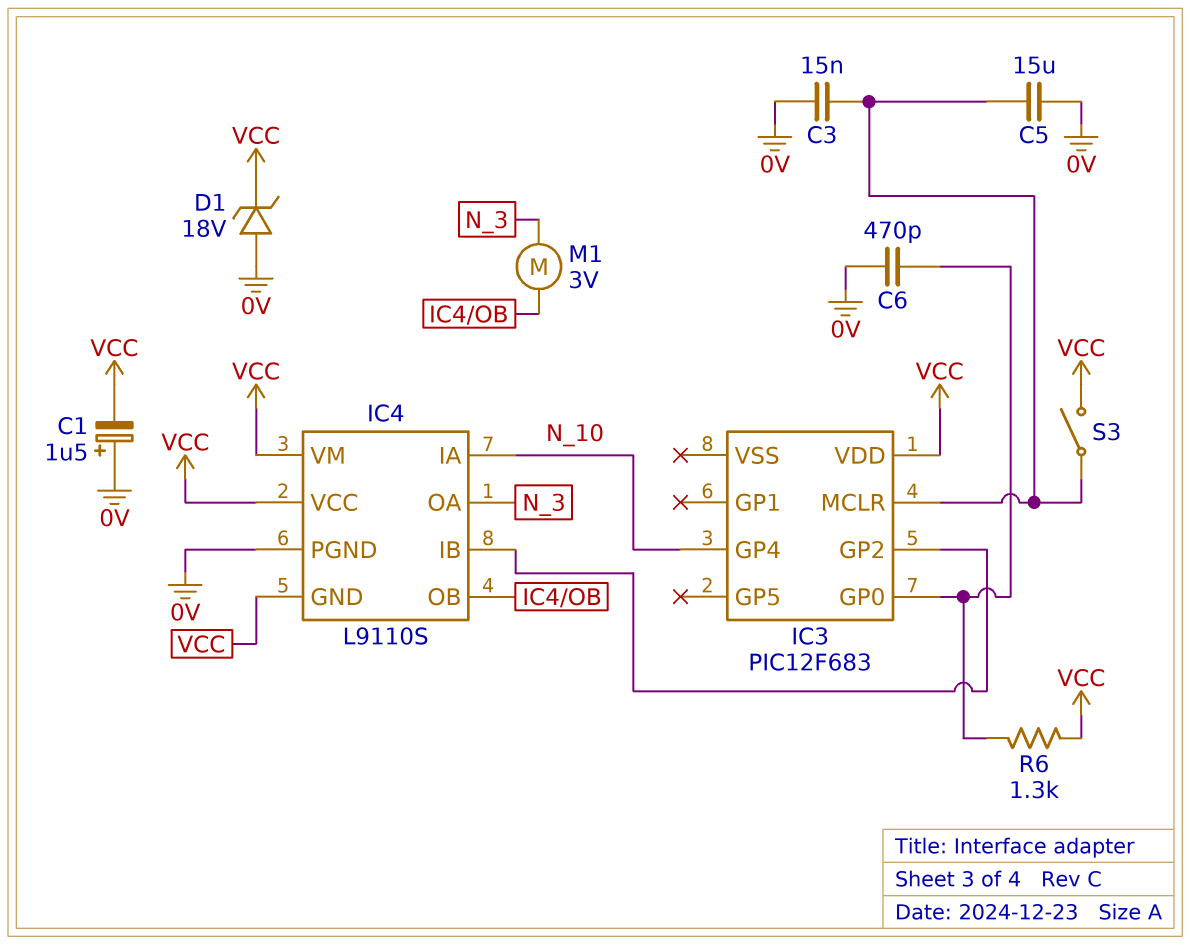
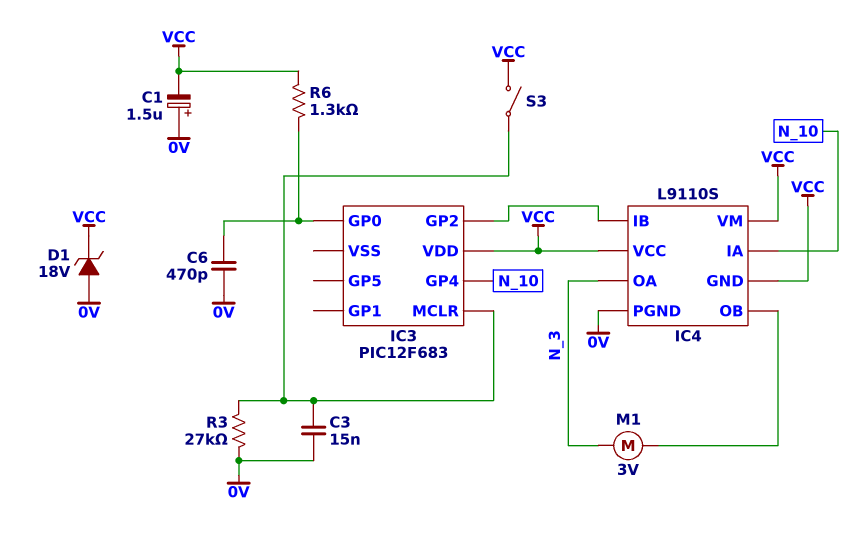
C5: 15uF (0V, IC3/MCLR) -> none
R3: none -> 27k (0V, IC3/MCLR)

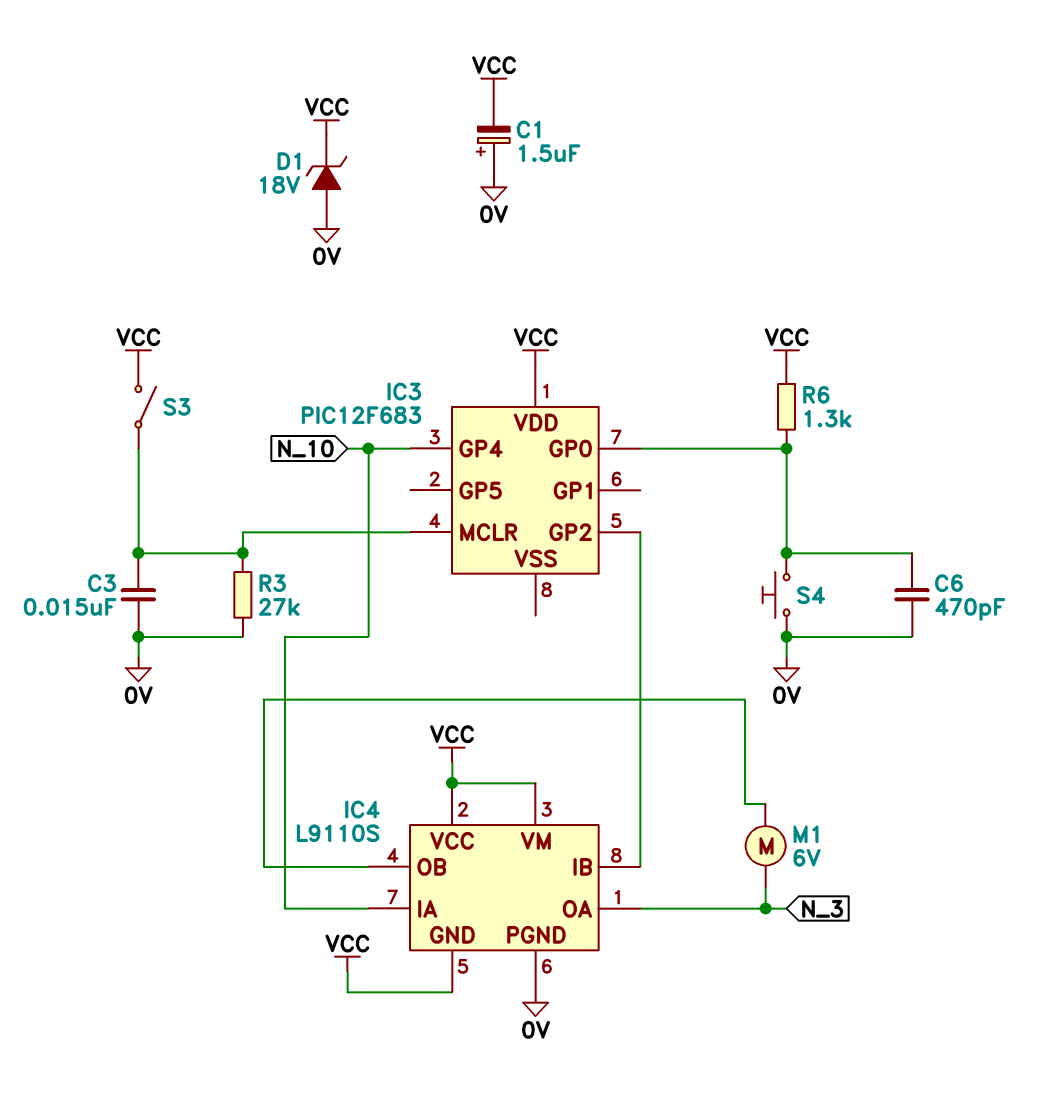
M1: motor 3V (IC4/OB, N_3) -> motor 6V (IC4/OB, N_3)
S4: none -> button (0V, IC3/GP0)

